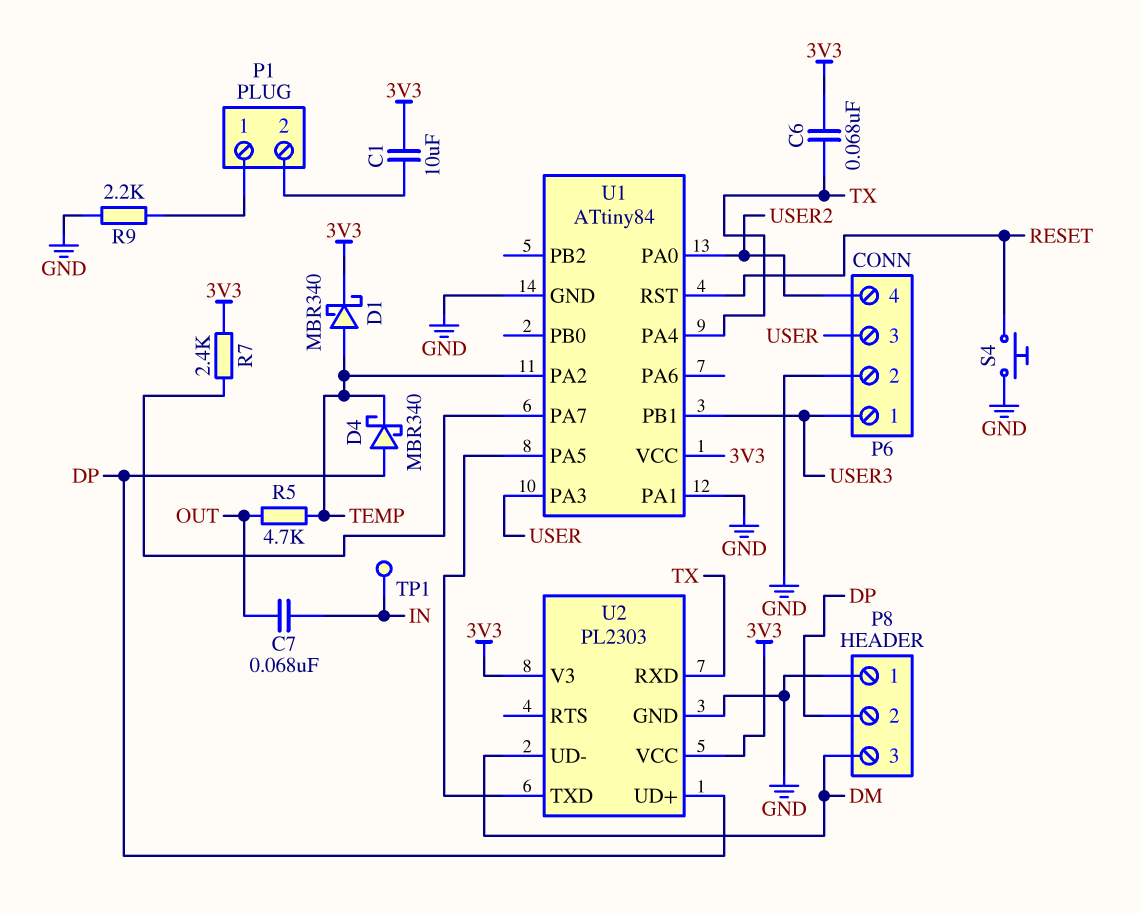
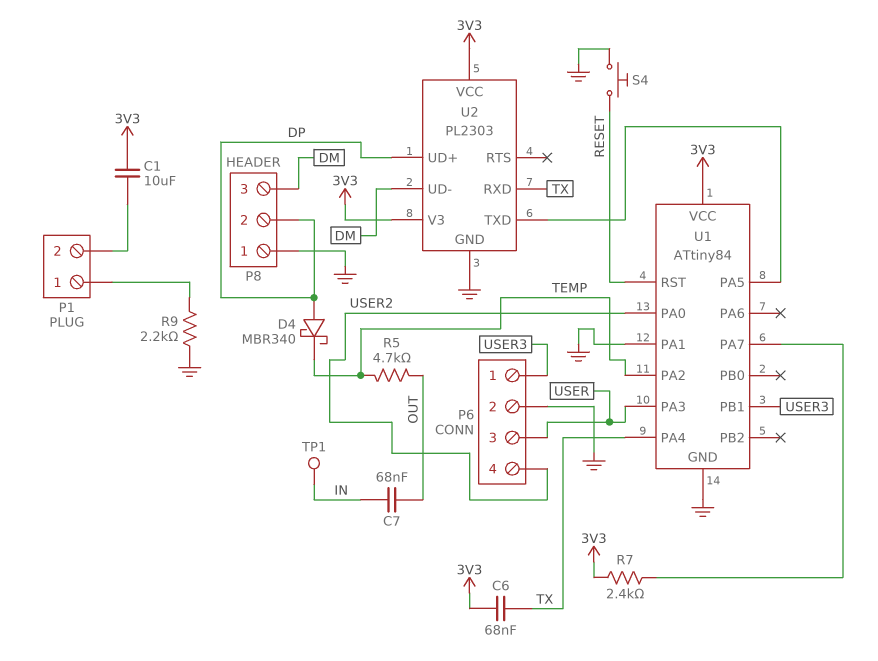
D1: schottky MBR340 (A TEMP, K 3V3) -> none

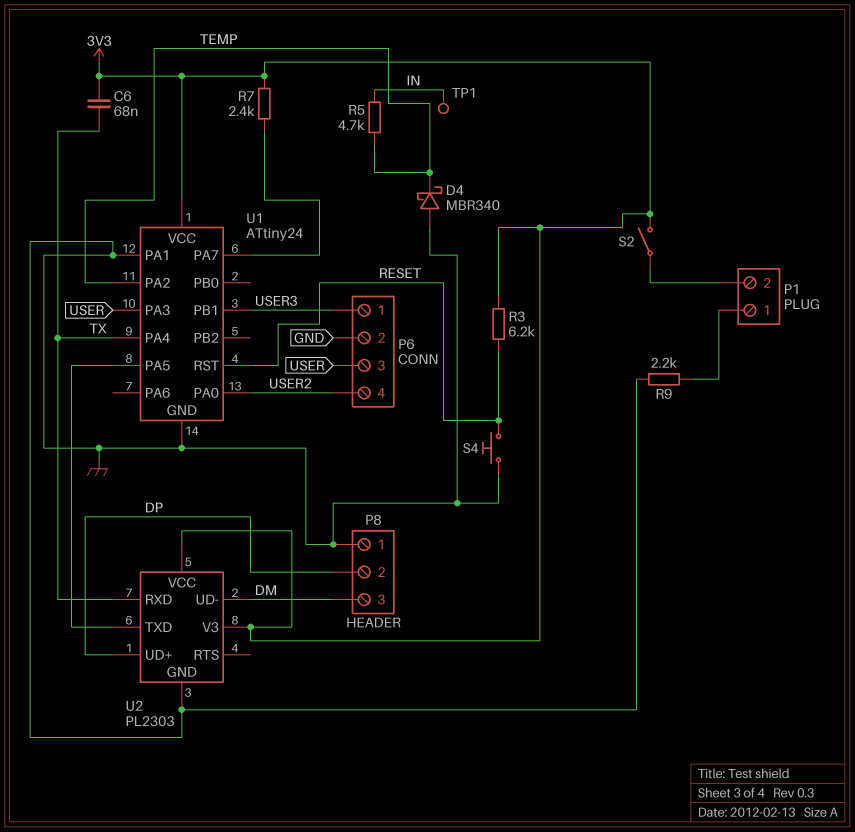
C1: 10uF (3V3, P1/2) -> none
C7: 68nF (IN, OUT) -> none
D4: schottky MBR340 (A DP, K TEMP) -> schottky MBR340 (A GND, K TEMP)
R3: none -> 6.2k (3V3, RESET)
R5: 4.7k (OUT, TEMP) -> 4.7k (IN, TEMP)
S2: none -> switch (3V3, P1/2)
U1: ATtiny84 -> ATtiny24

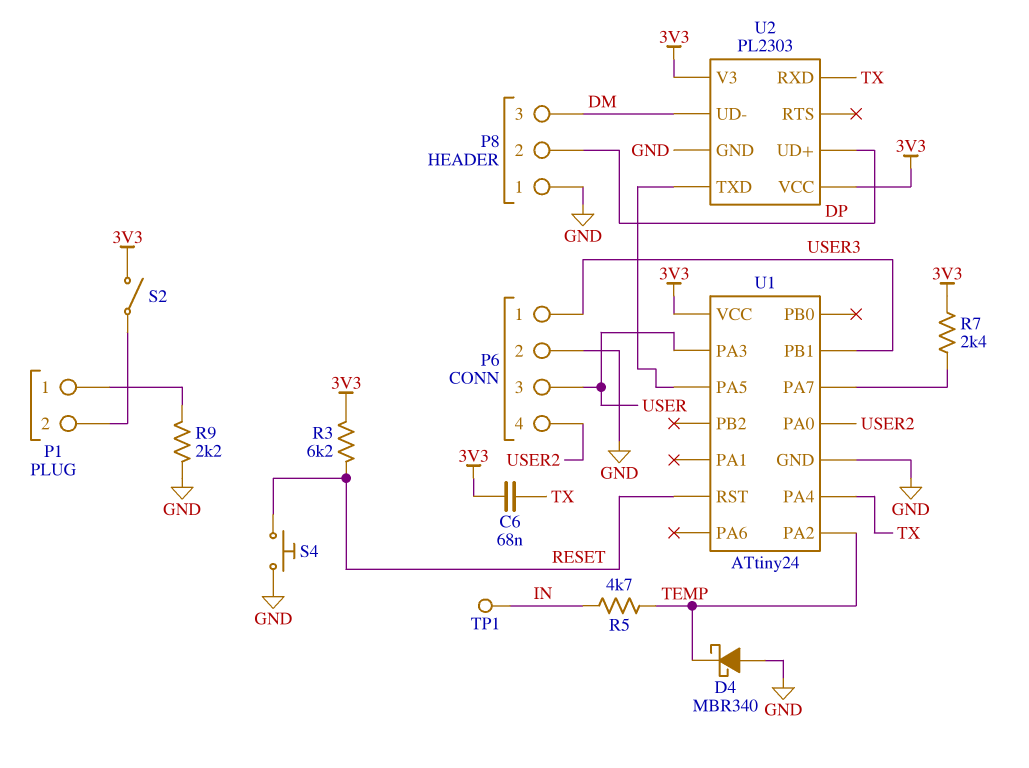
U1 pin PA1: GND -> none

